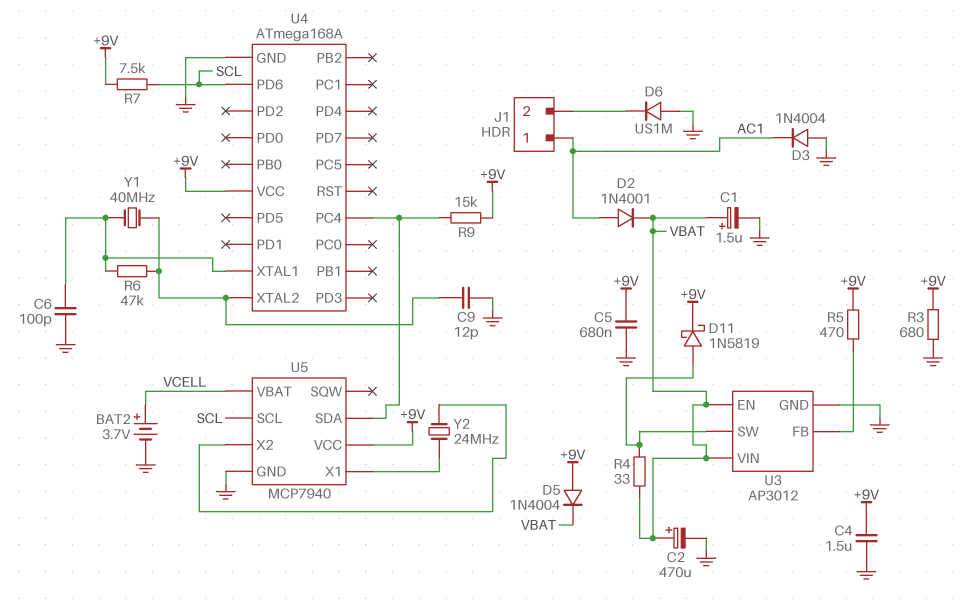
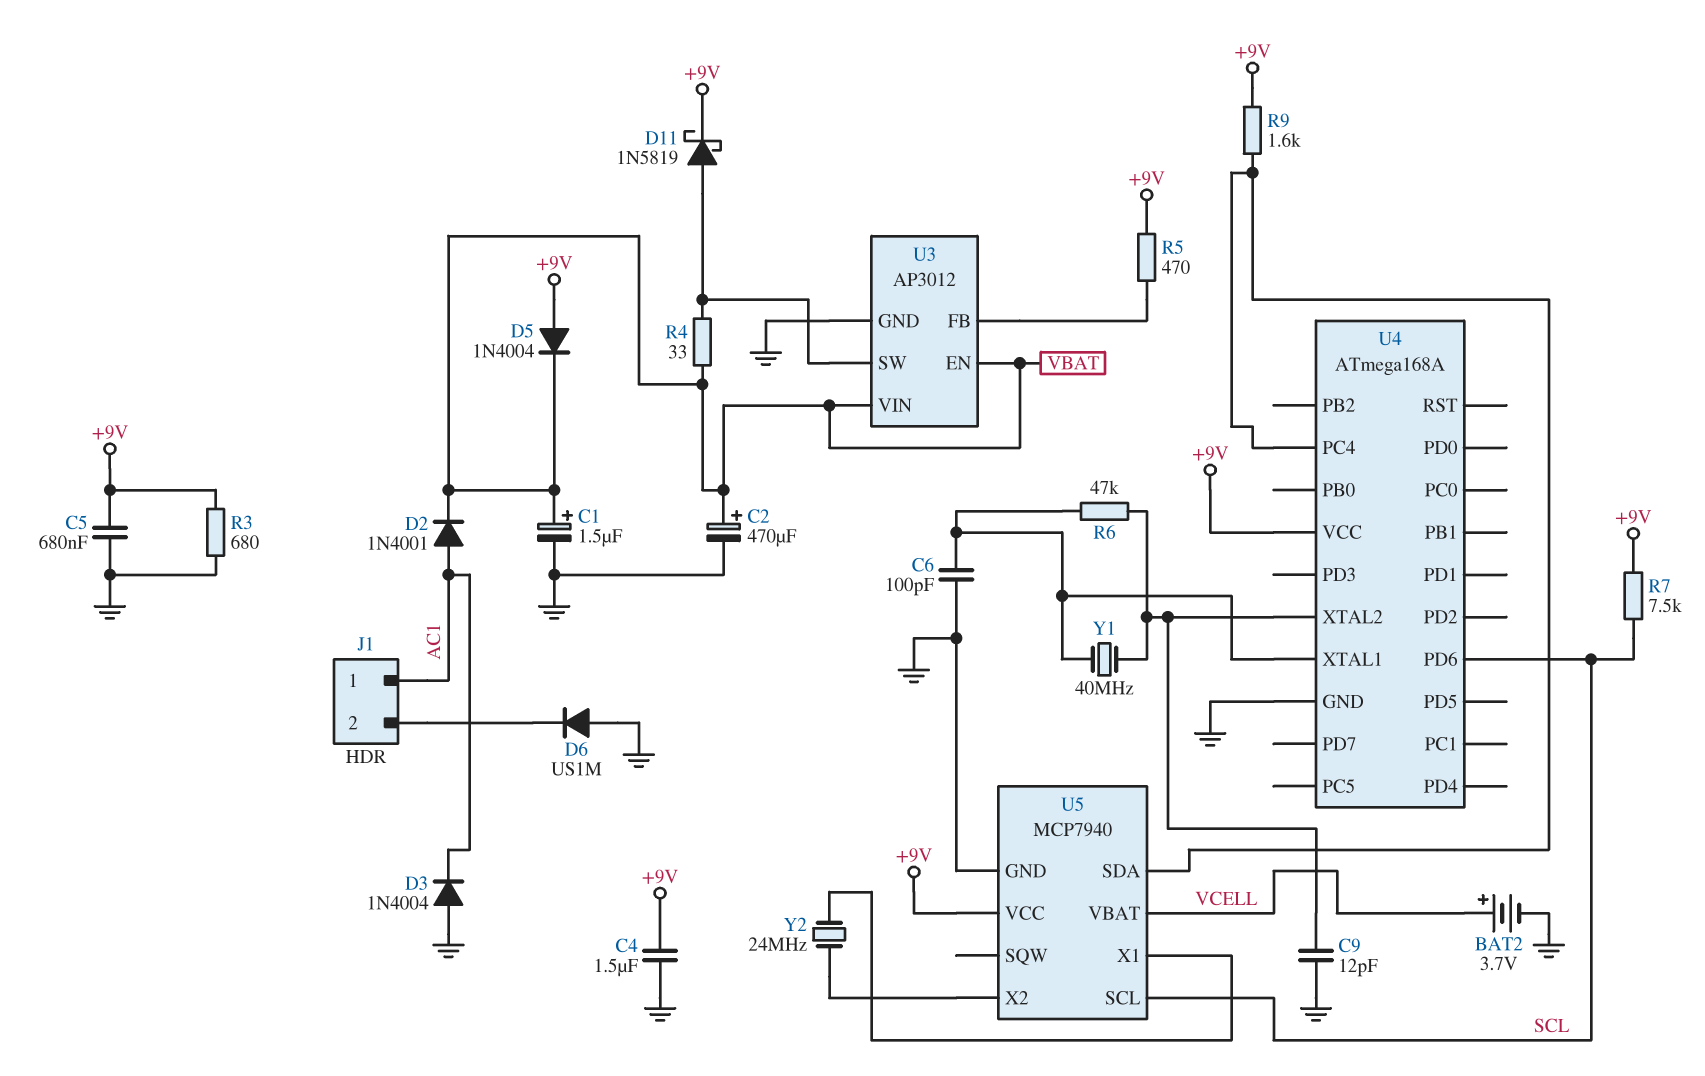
R9: 15k (+9V, U4/PC4) -> 1.6k (+9V, U4/PC4)

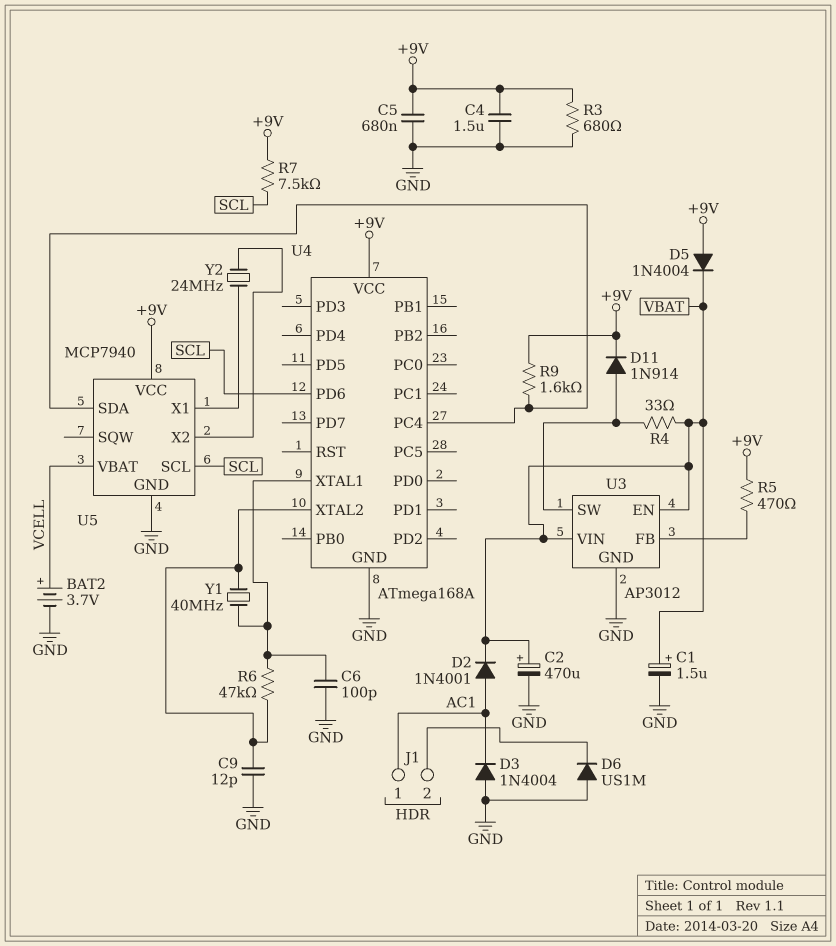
D11: schottky 1N5819 (A U3/SW, K +9V) -> diode 1N914 (A U3/SW, K +9V)

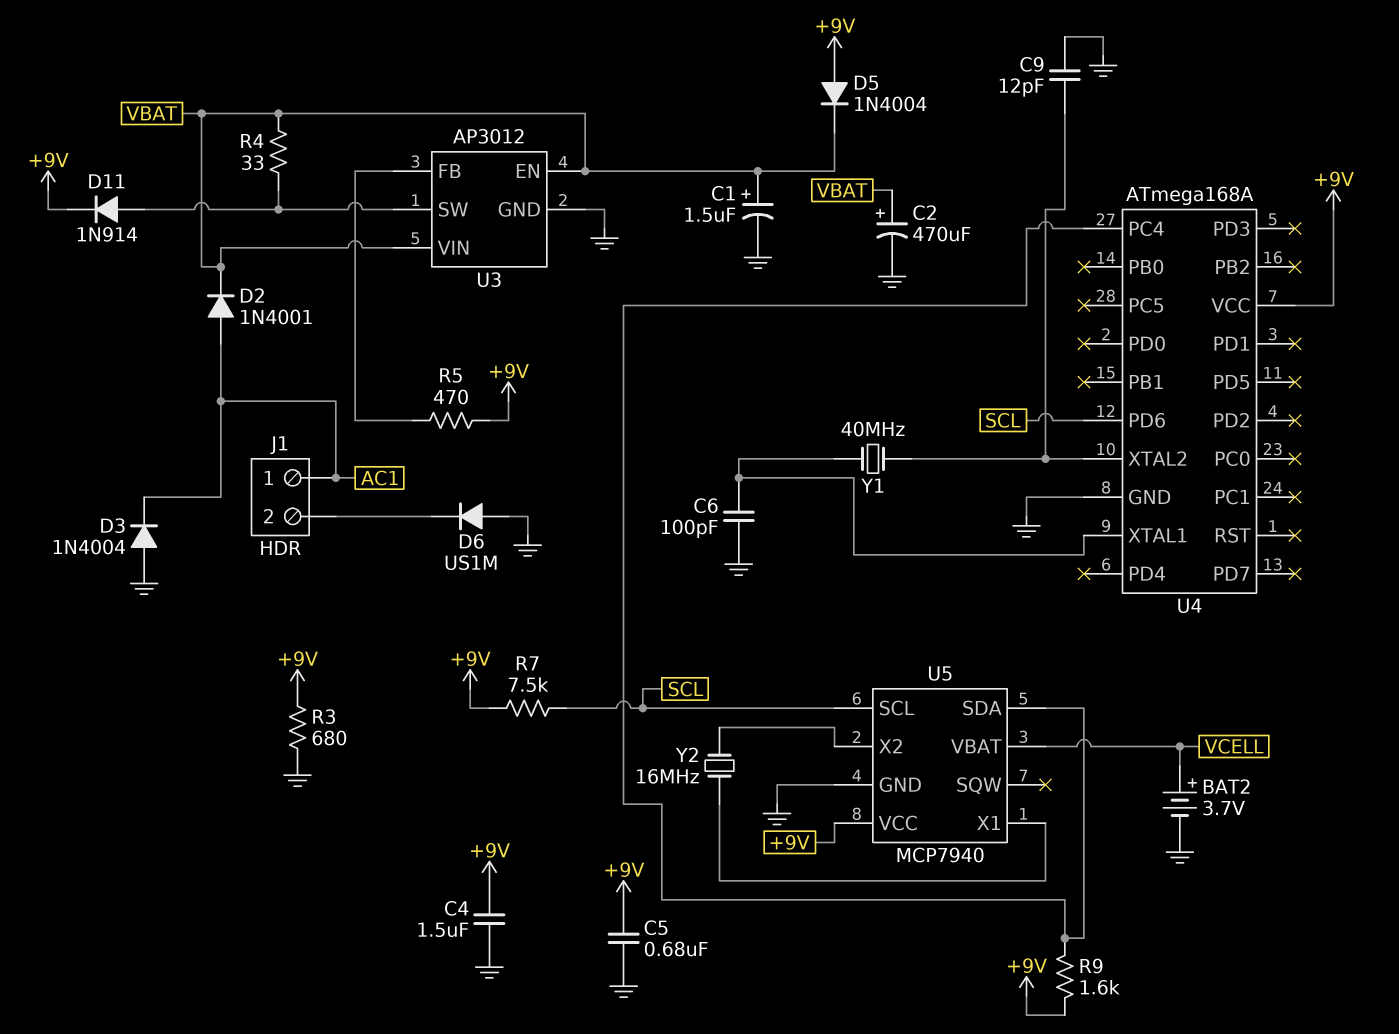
R6: 47k (U4/XTAL1, U4/XTAL2) -> none
Y2: 24MHz (U5/X1, U5/X2) -> 16MHz (U5/X1, U5/X2)

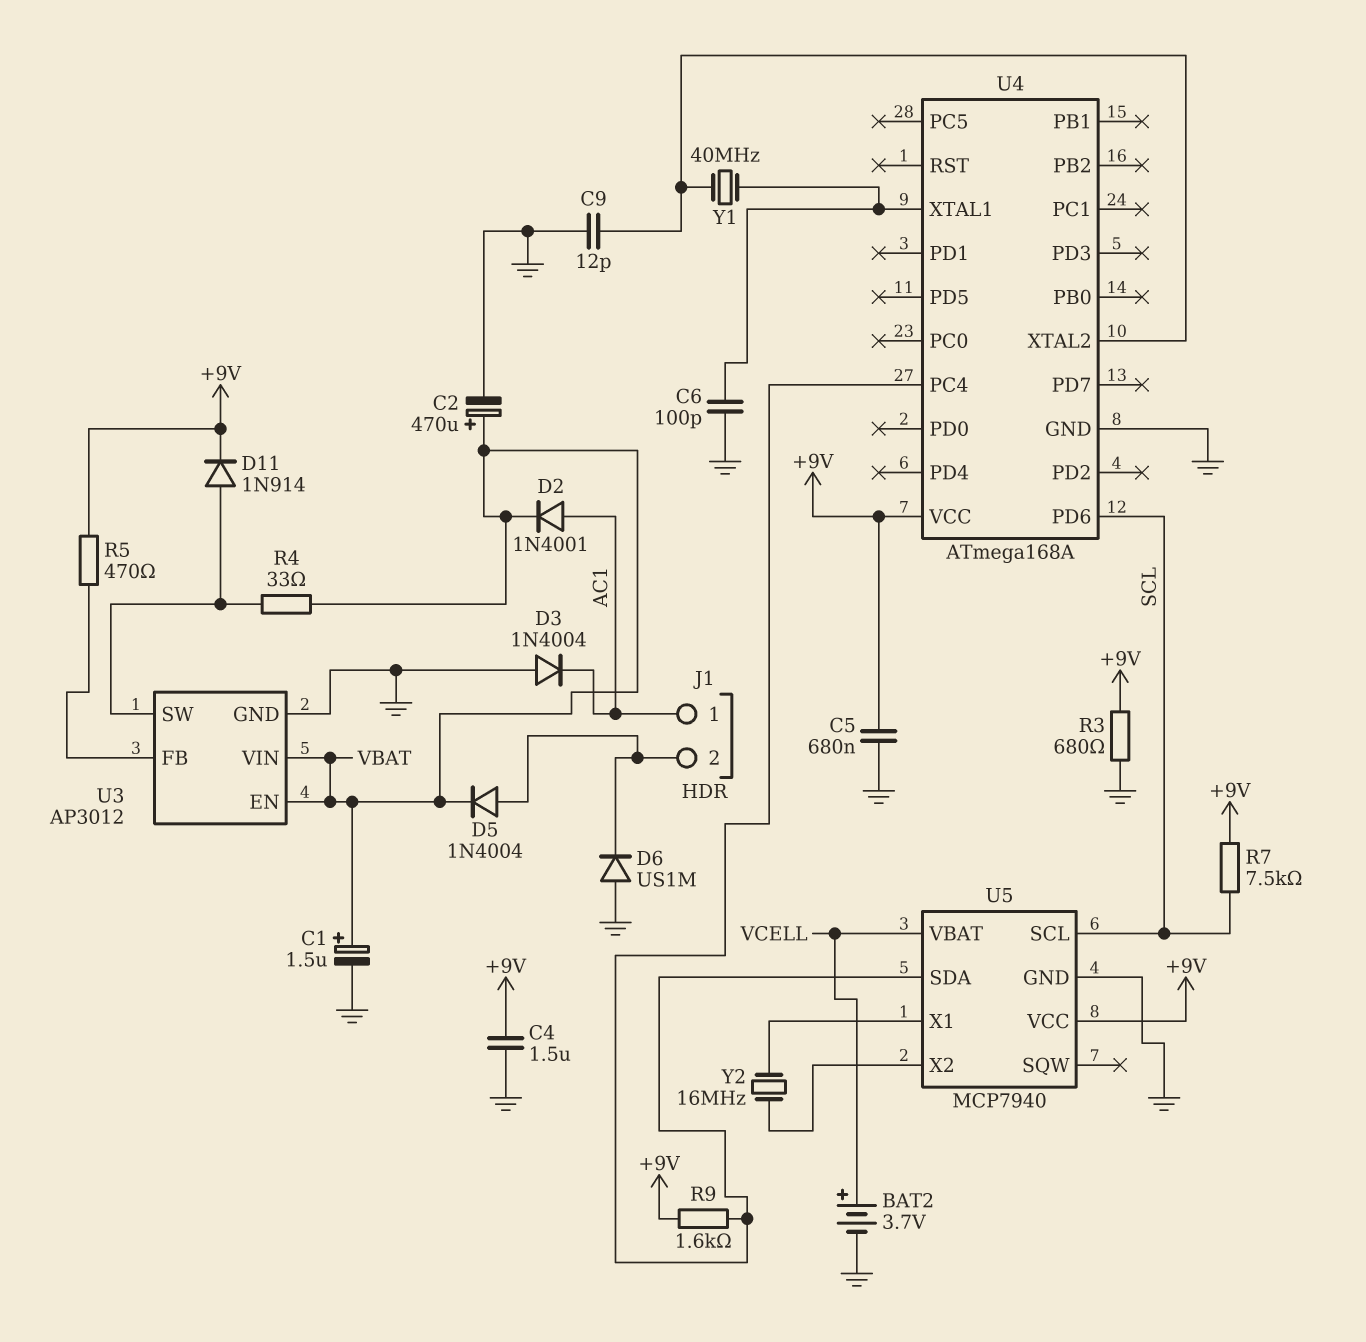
D5: diode 1N4004 (A +9V, K VBAT) -> diode 1N4004 (A J1/2, K VBAT)

